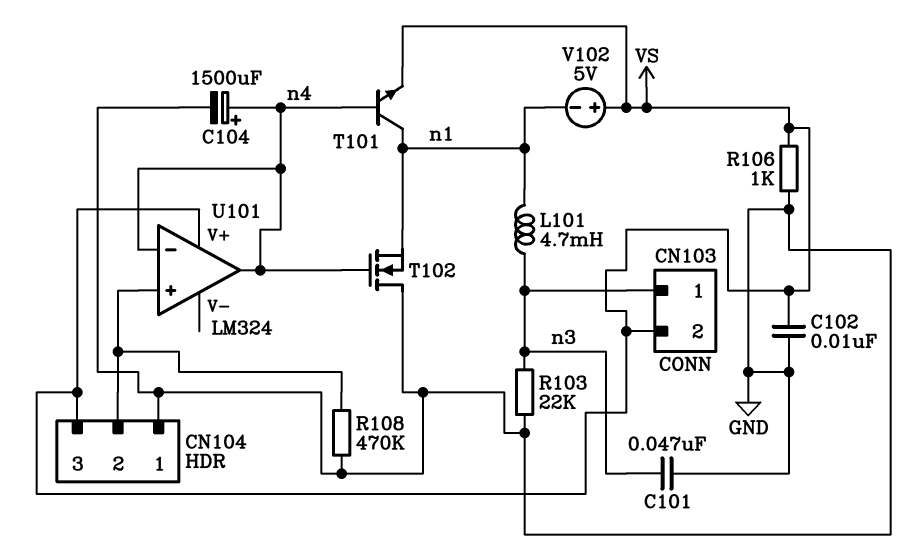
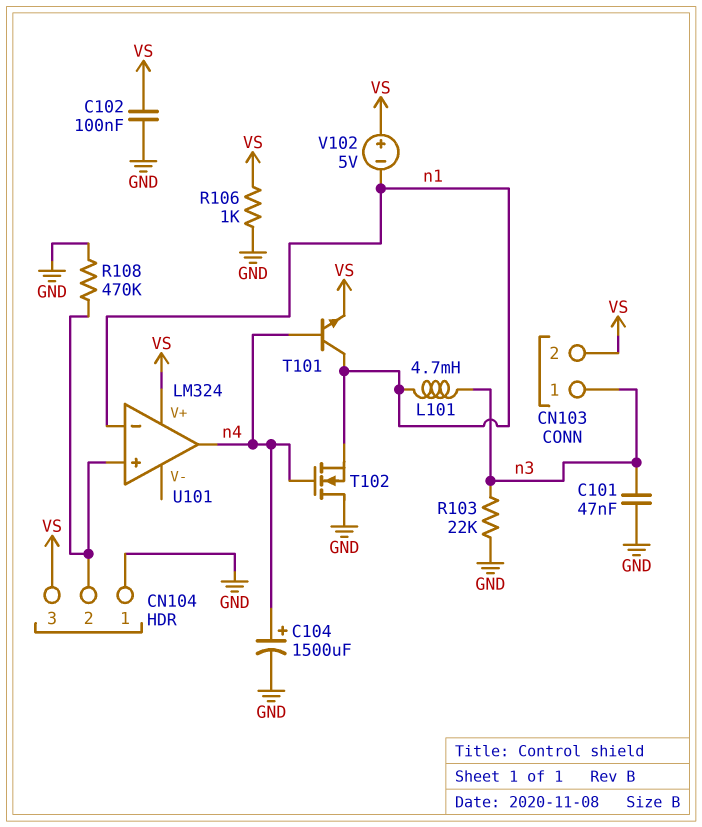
C102: 10nF (GND, VS) -> 100nF (GND, VS)
U101 pin in-: n4 -> n1

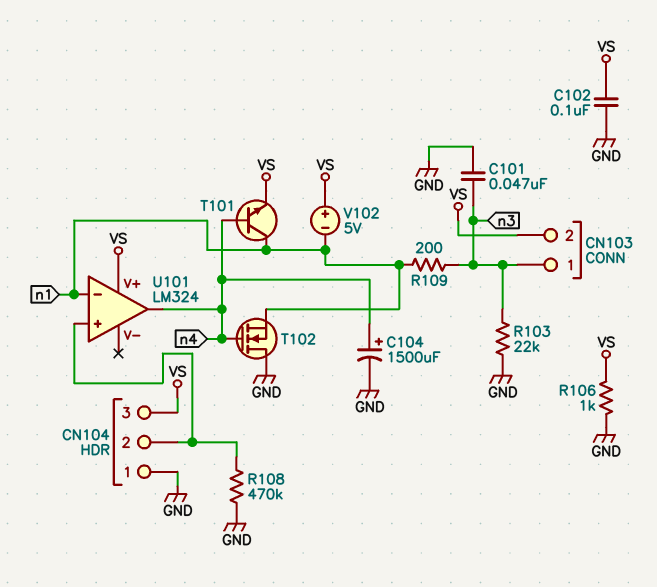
L101: 4.7mH (n1, n3) -> none
R109: none -> 200 (n1, n3)

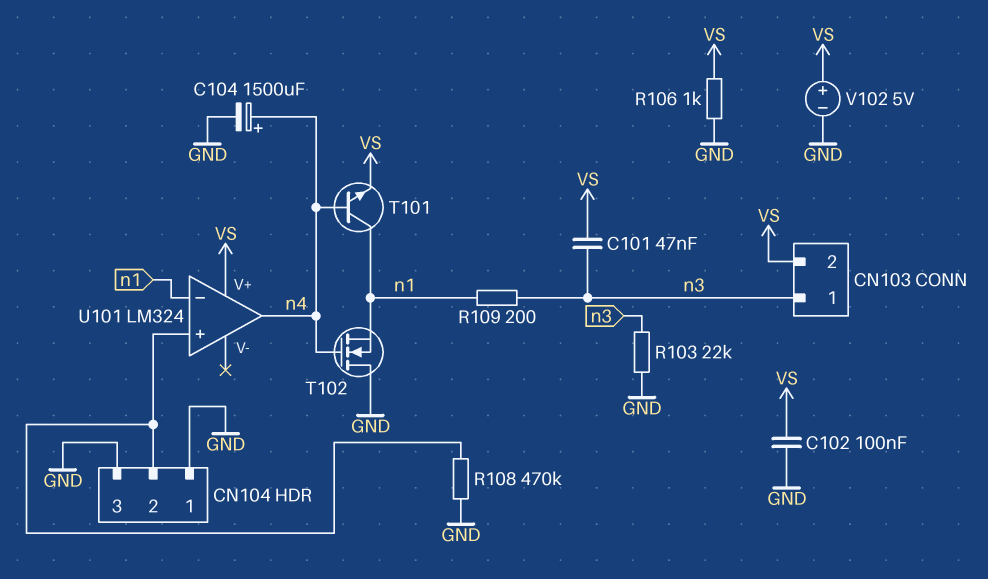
C101: 47nF (GND, n3) -> 47nF (VS, n3)
CN104 pin 3: VS -> GND
V102: 5V (plus VS, minus n1) -> 5V (plus VS, minus GND)

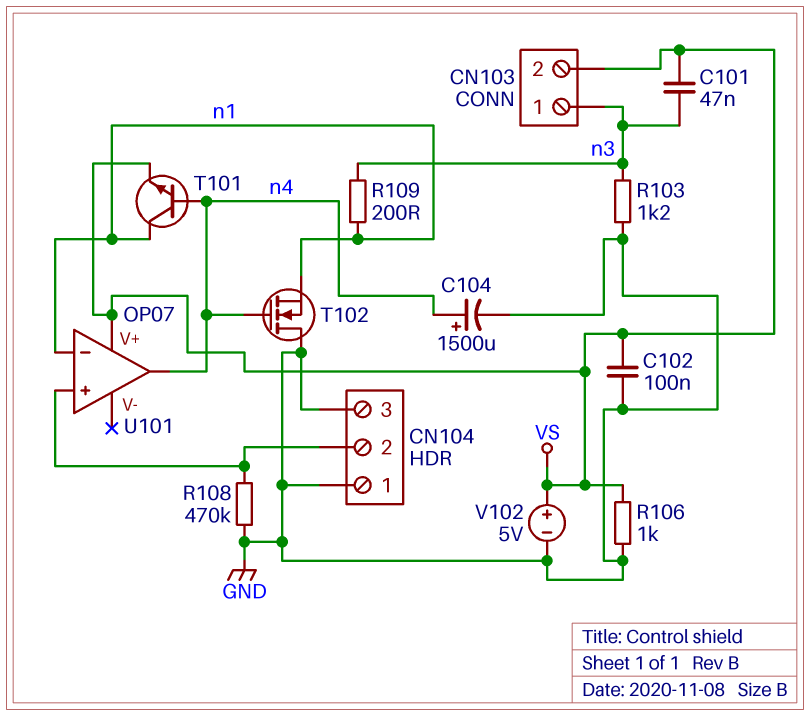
R103: 22k (GND, n3) -> 1.2k (GND, n3)
U101: LM324 -> OP07

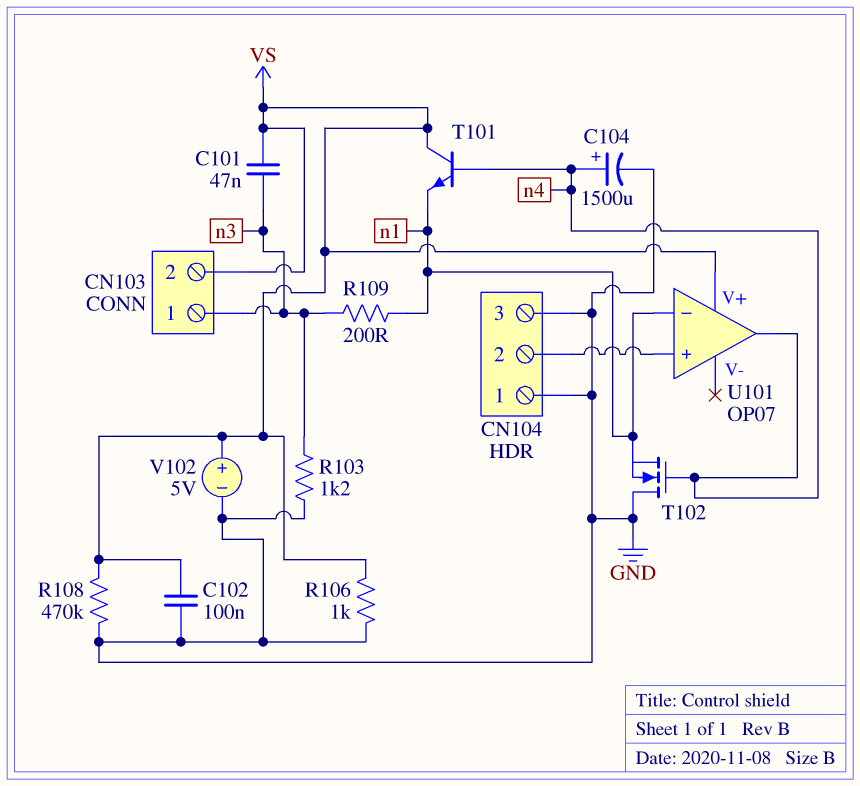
R108: 470k (CN104/2, GND) -> 470k (GND, VS)
T101: NPN (B n4, C n1, E VS) -> NPN (B n4, C VS, E n1)

